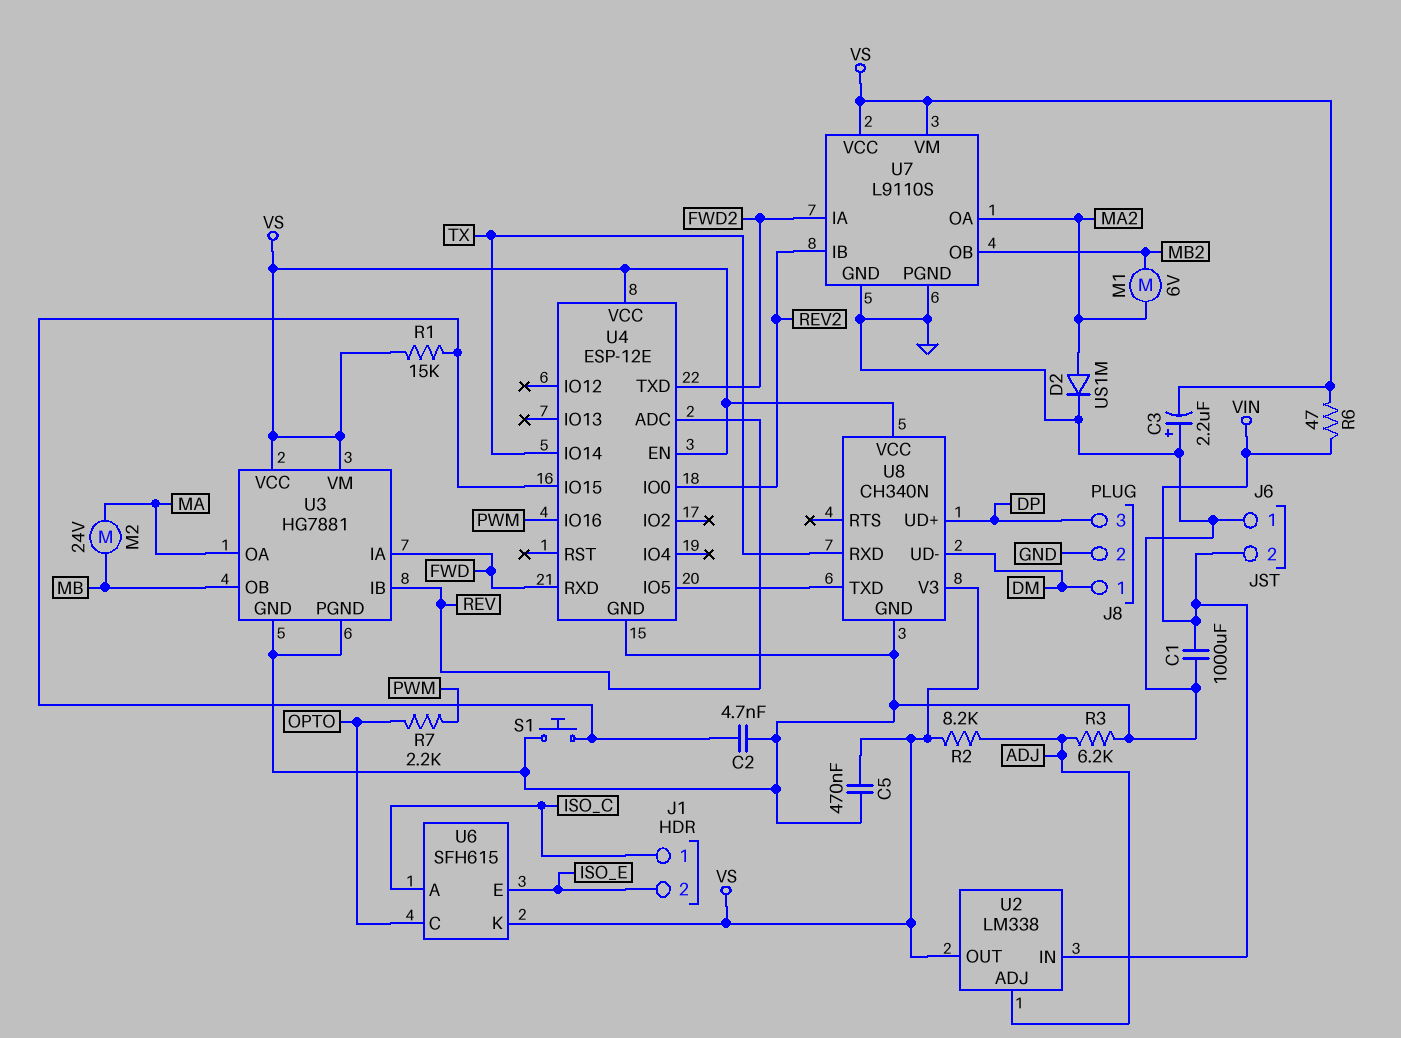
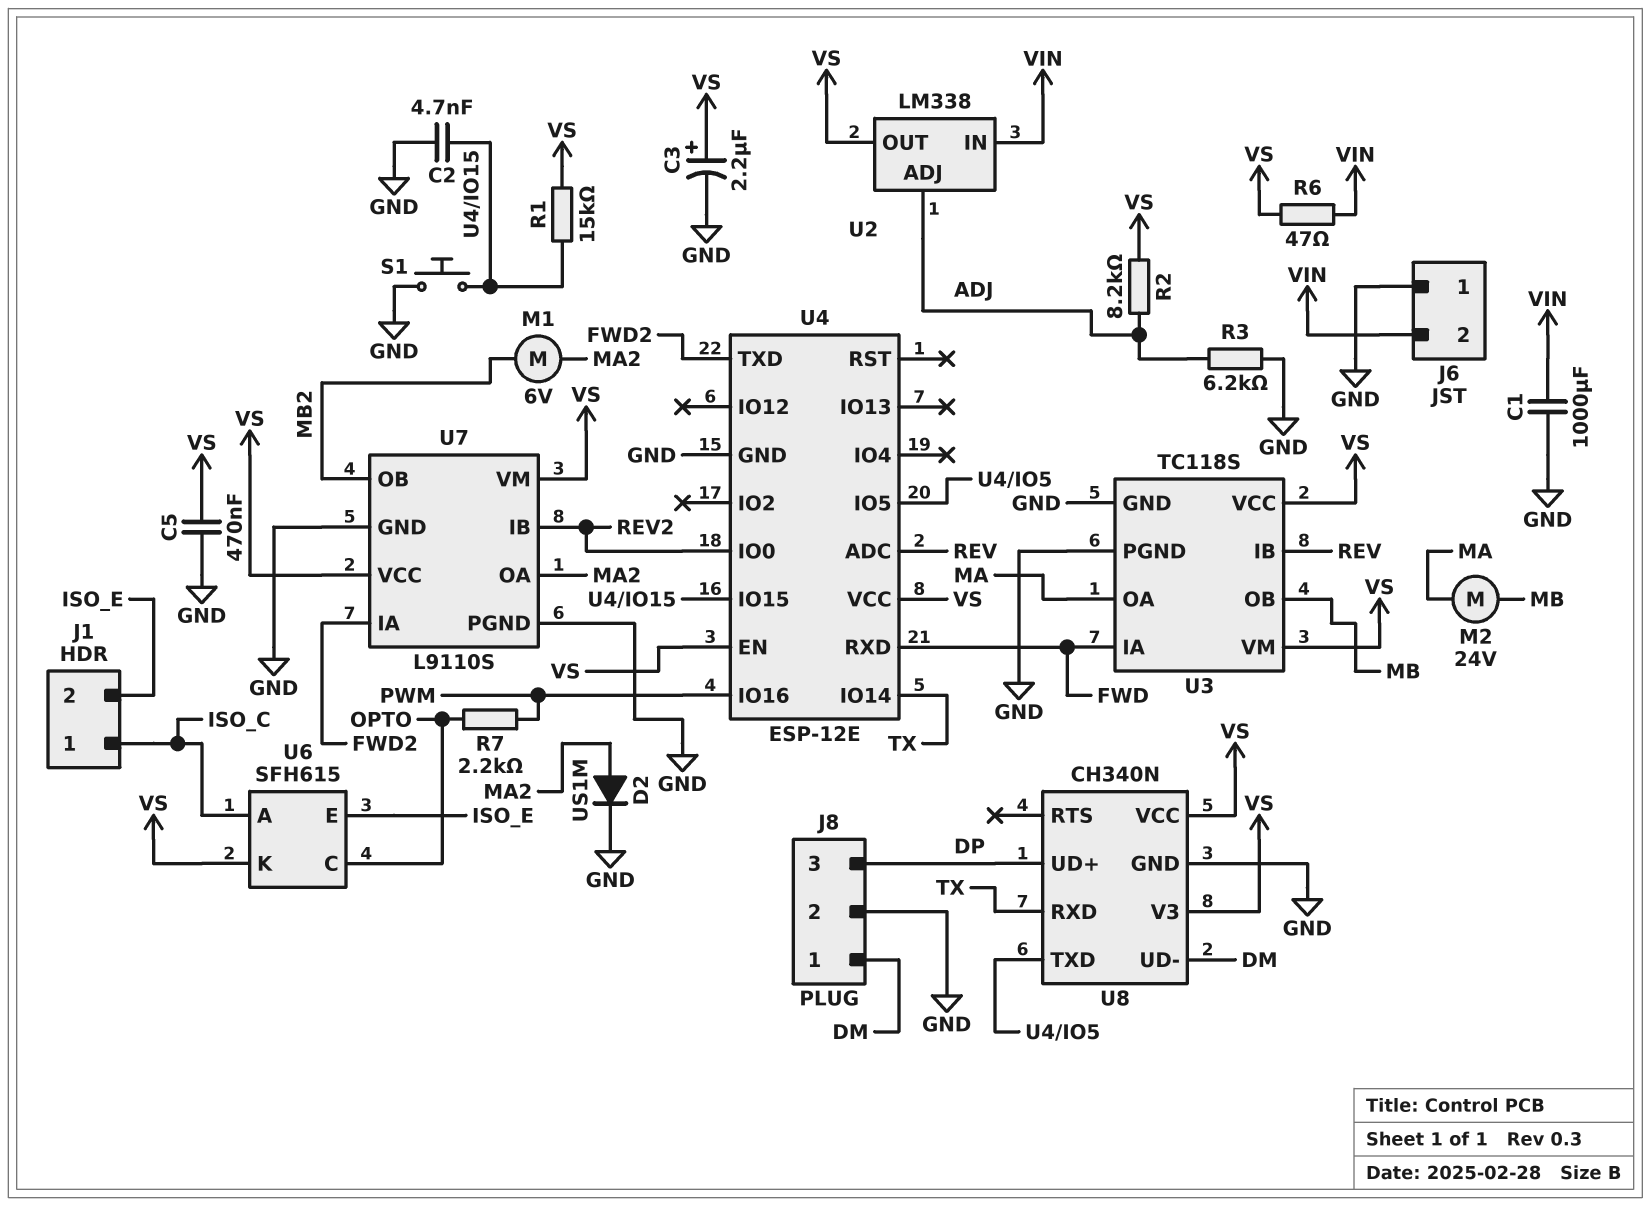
C3: 2.2uF (plus GND, minus VS) -> 2.2uF (plus VS, minus GND)
U3: HG7881 -> TC118S

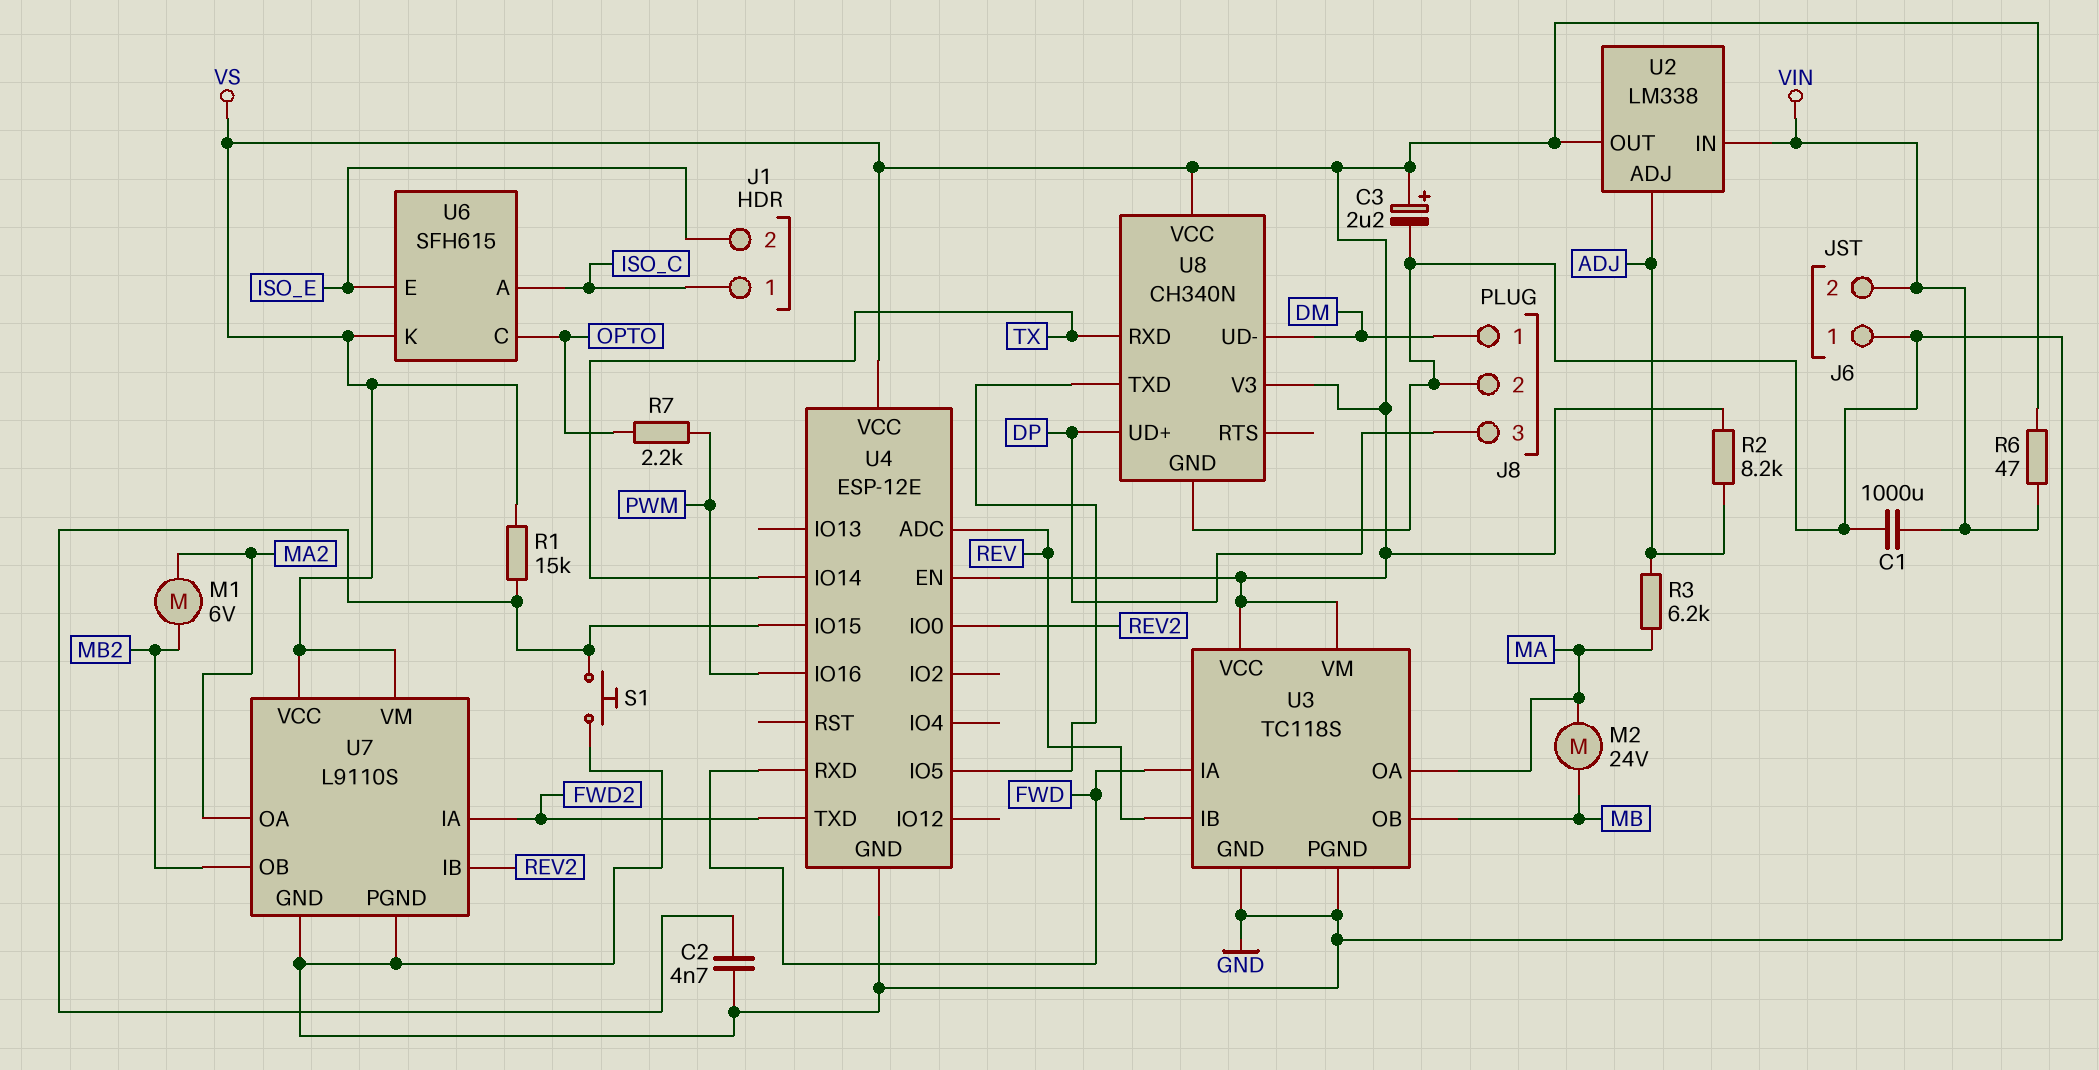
C5: 470nF (GND, VS) -> none
D2: diode US1M (A MA2, K GND) -> none
R3: 6.2k (ADJ, GND) -> 6.2k (ADJ, MA)

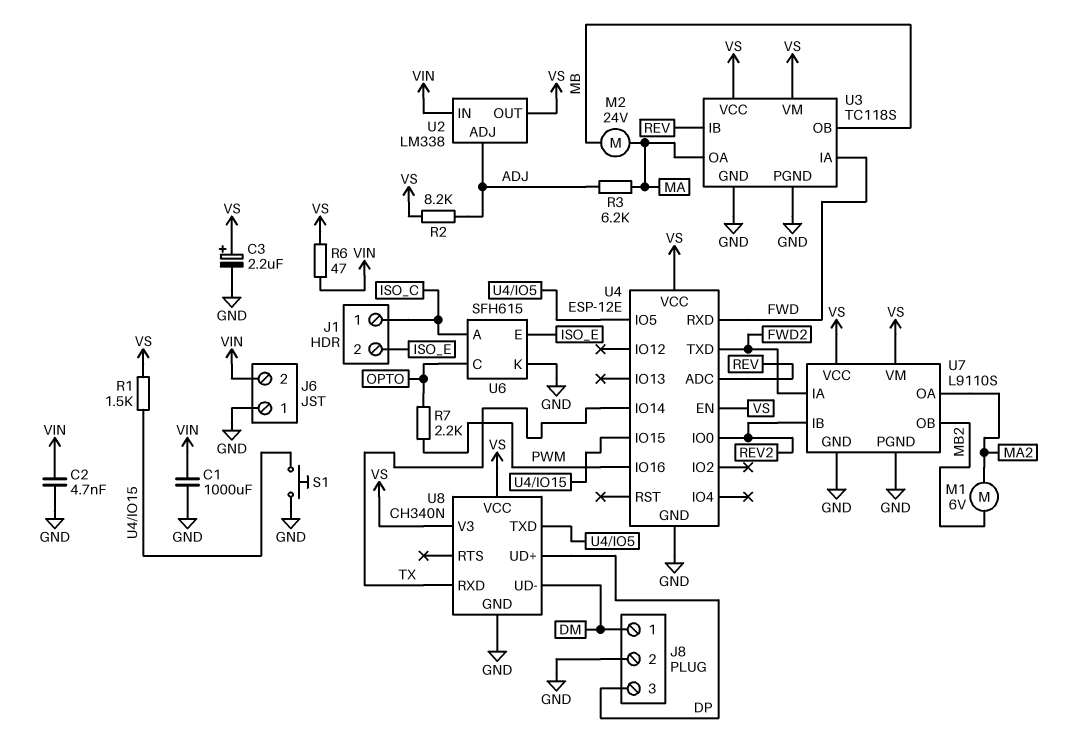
C2: 4.7nF (GND, U4/IO15) -> 4.7nF (GND, VIN)
R1: 15k (U4/IO15, VS) -> 1.5k (U4/IO15, VS)
U6 pin K: VS -> GND

